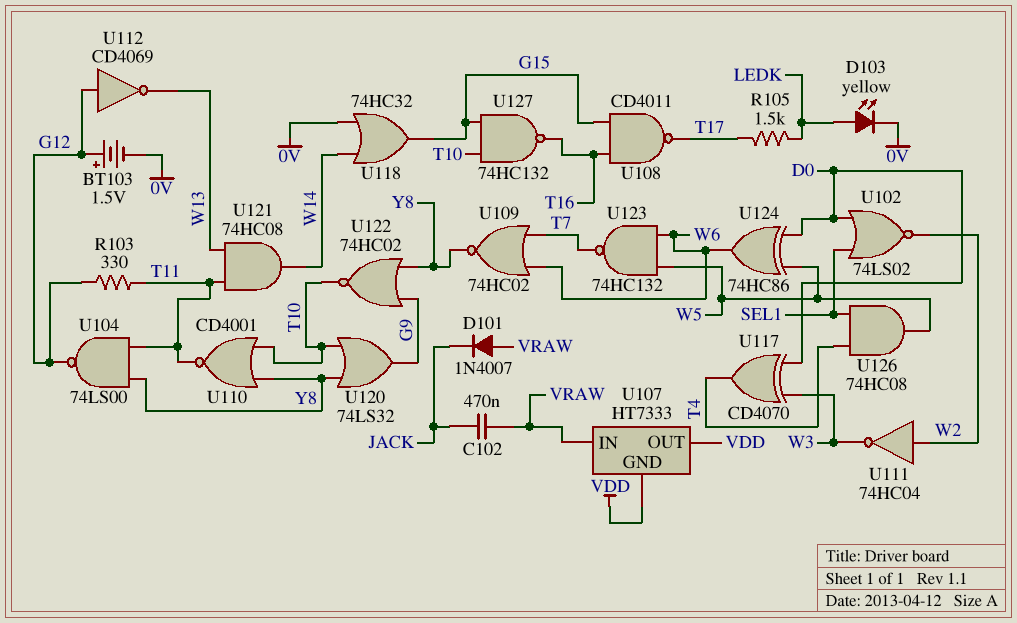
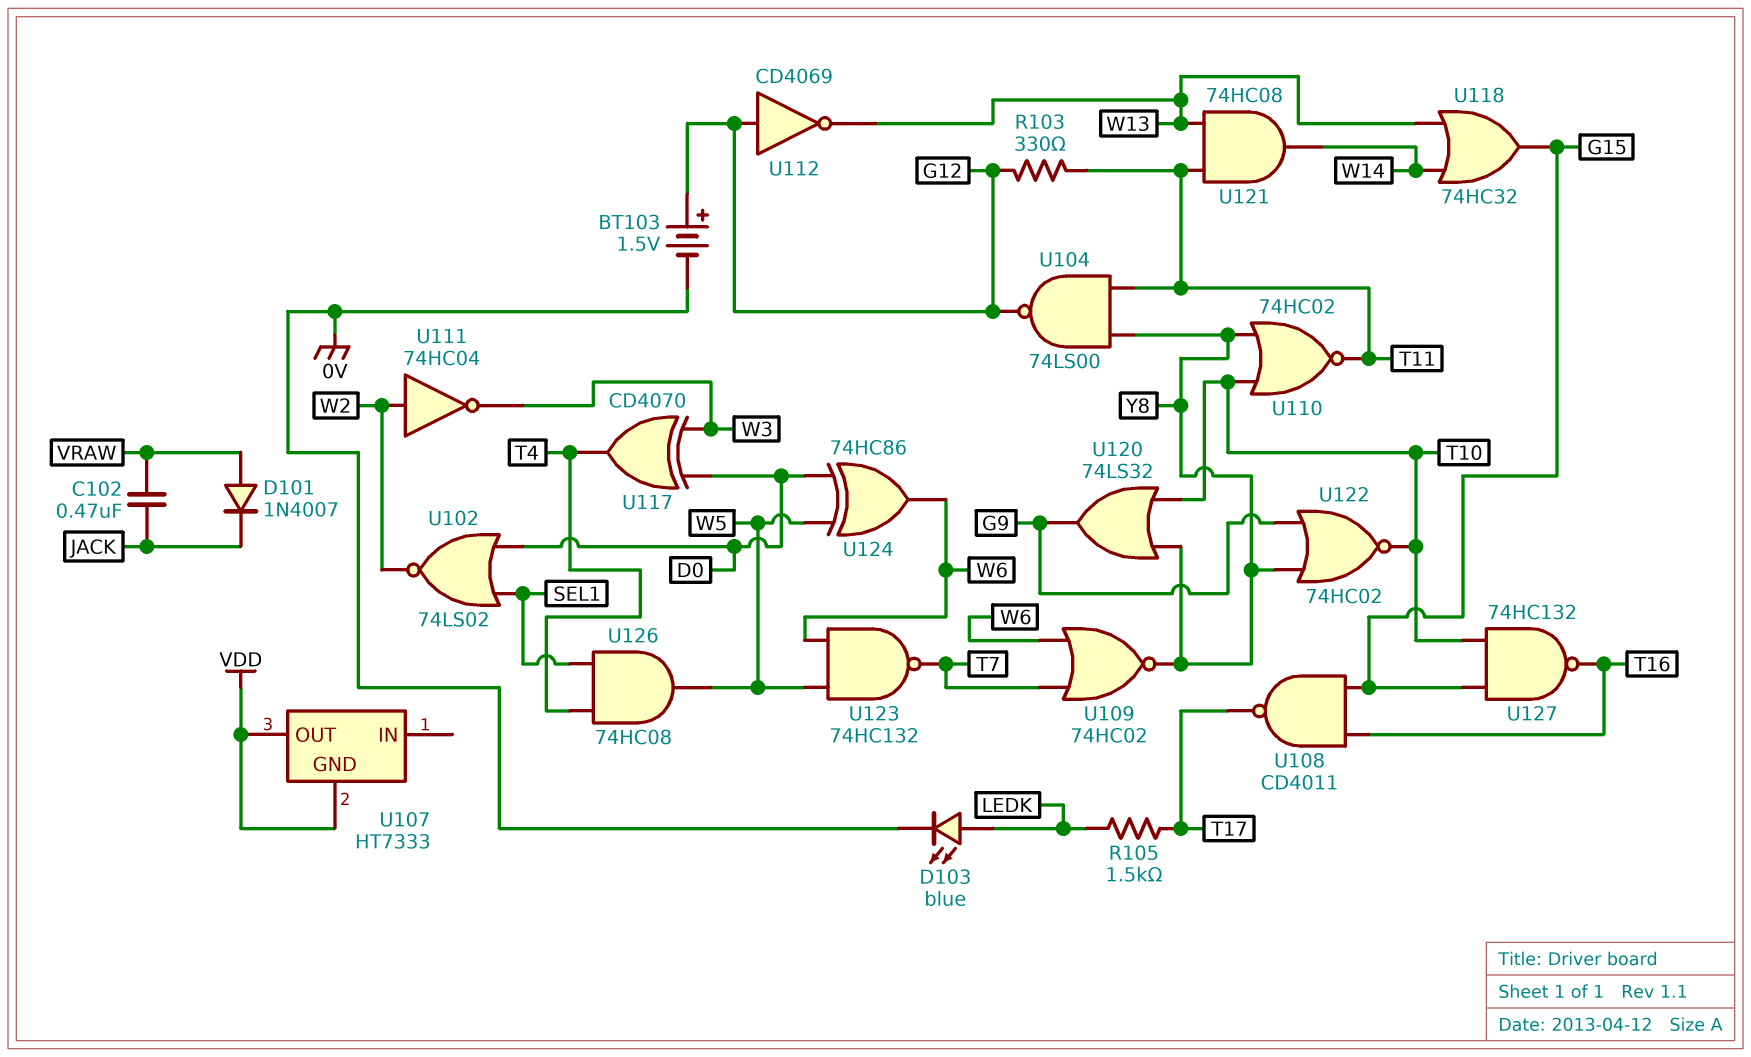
D103: LED yellow (A LEDK, K 0V) -> LED blue (A LEDK, K 0V)
U107 pin IN: VRAW -> none
U110: NOR CD4001 (in T10, in Y8, out T11) -> NOR 74HC02 (in T10, in Y8, out T11)
U118: OR 74HC32 (in 0V, in W14, out G15) -> OR 74HC32 (in W13, in W14, out G15)

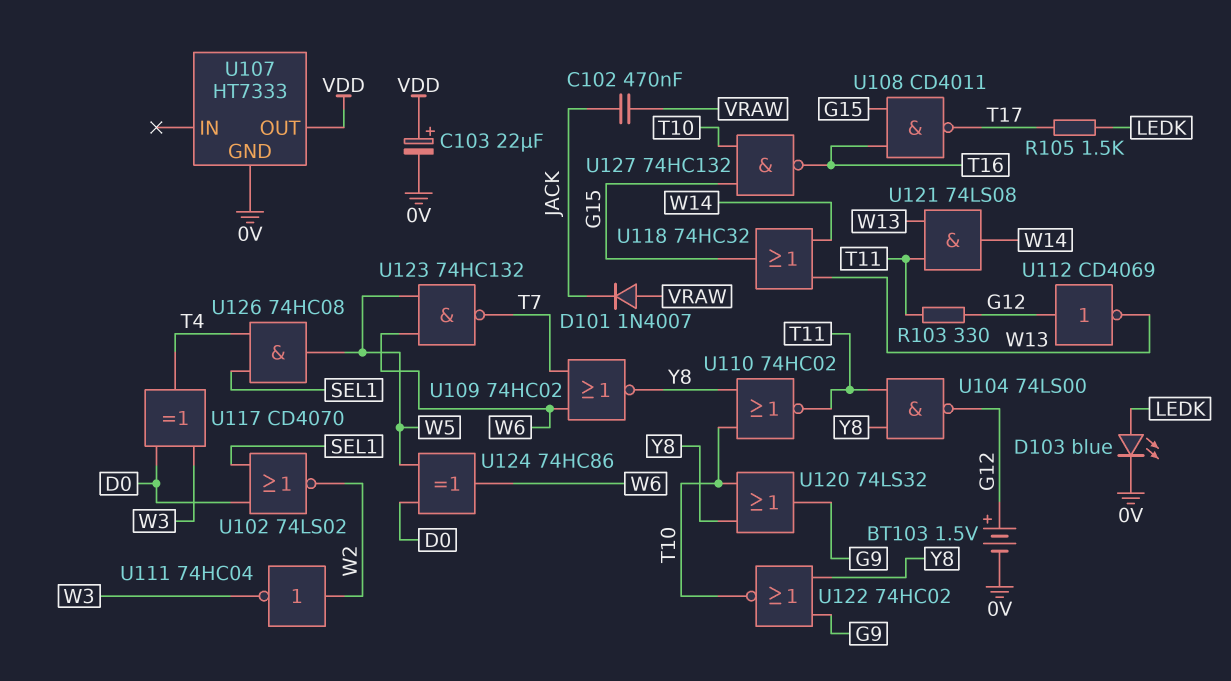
C103: none -> 22uF (plus VDD, minus 0V)
U107 pin GND: VDD -> 0V
U121: AND 74HC08 (in T11, in W13, out W14) -> AND 74LS08 (in T11, in W13, out W14)

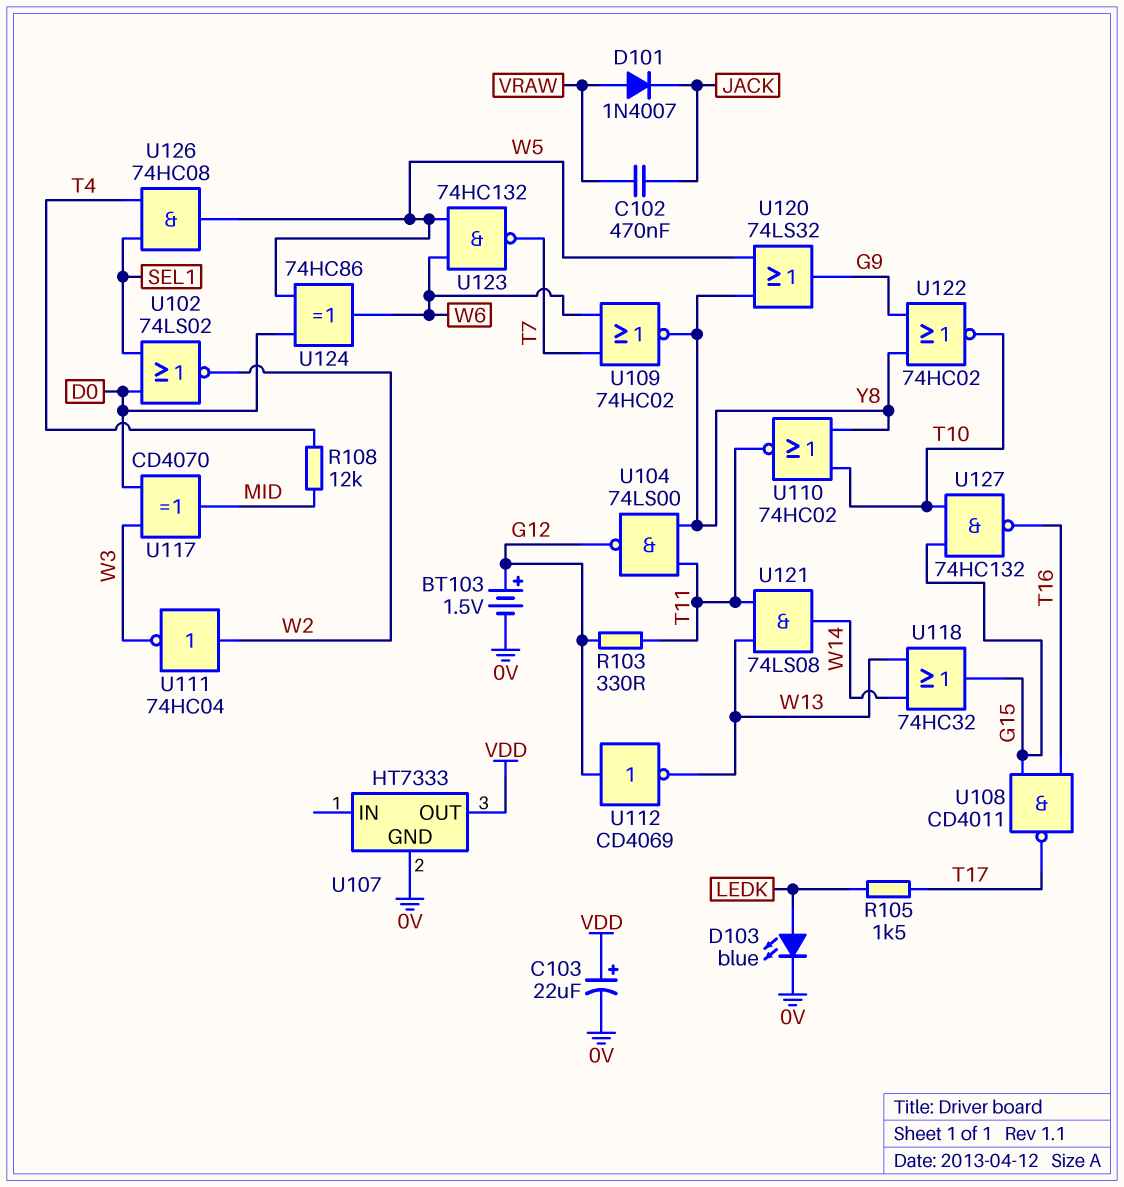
R108: none -> 12k (MID, T4)
U117: XOR CD4070 (in D0, in W3, out T4) -> XOR CD4070 (in D0, in W3, out MID)
U120: OR 74LS32 (in T10, in Y8, out G9) -> OR 74LS32 (in W5, in Y8, out G9)

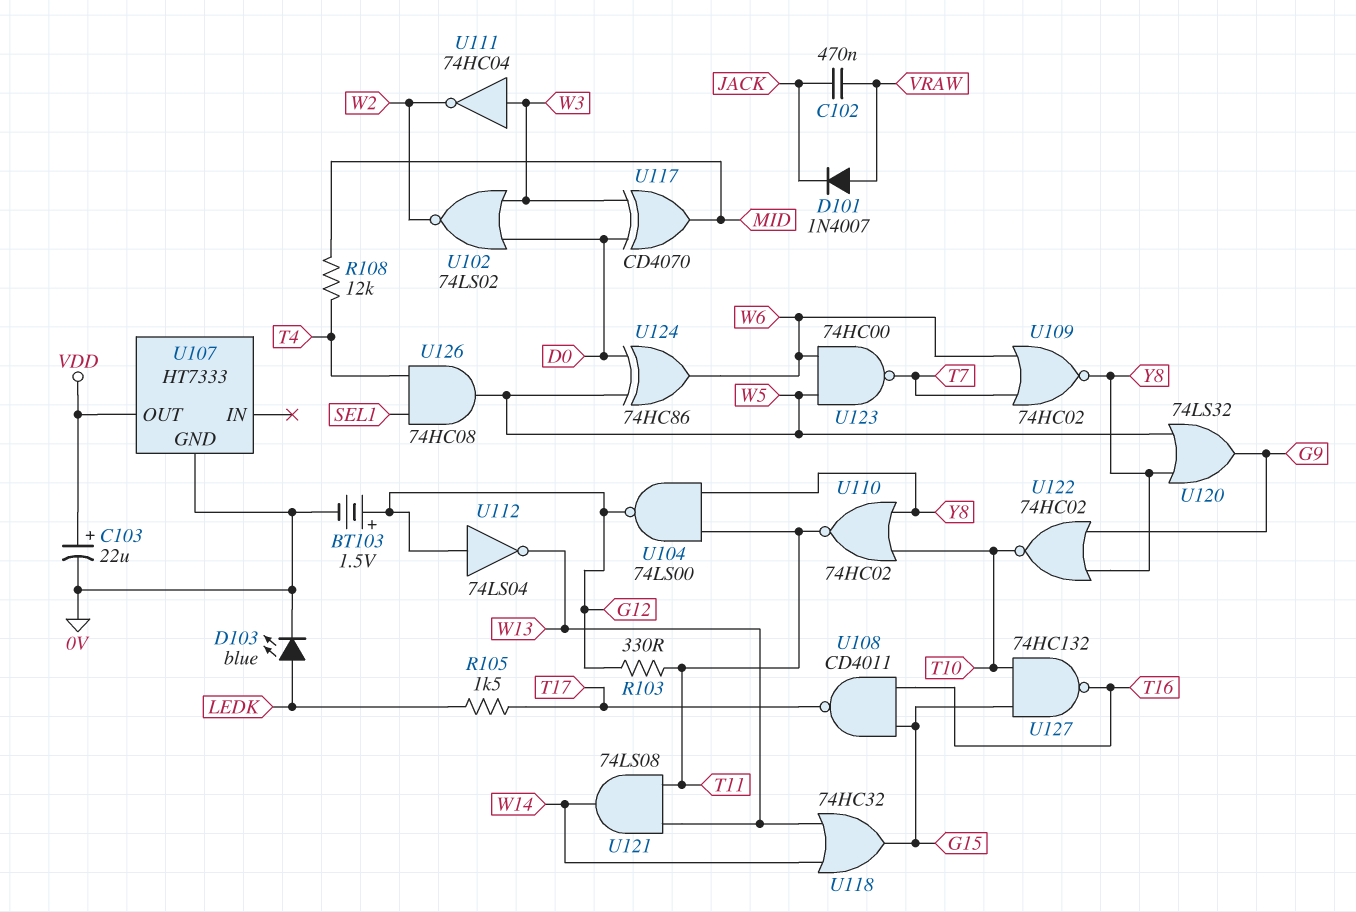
U102: NOR 74LS02 (in D0, in SEL1, out W2) -> NOR 74LS02 (in D0, in W3, out W2)
U111: NOT 74HC04 (in W2, out W3) -> NOT 74HC04 (in W3, out W2)
U112: NOT CD4069 (in G12, out W13) -> NOT 74LS04 (in G12, out W13)
U123: NAND 74HC132 (in W5, in W6, out T7) -> NAND 74HC00 (in W5, in W6, out T7)

